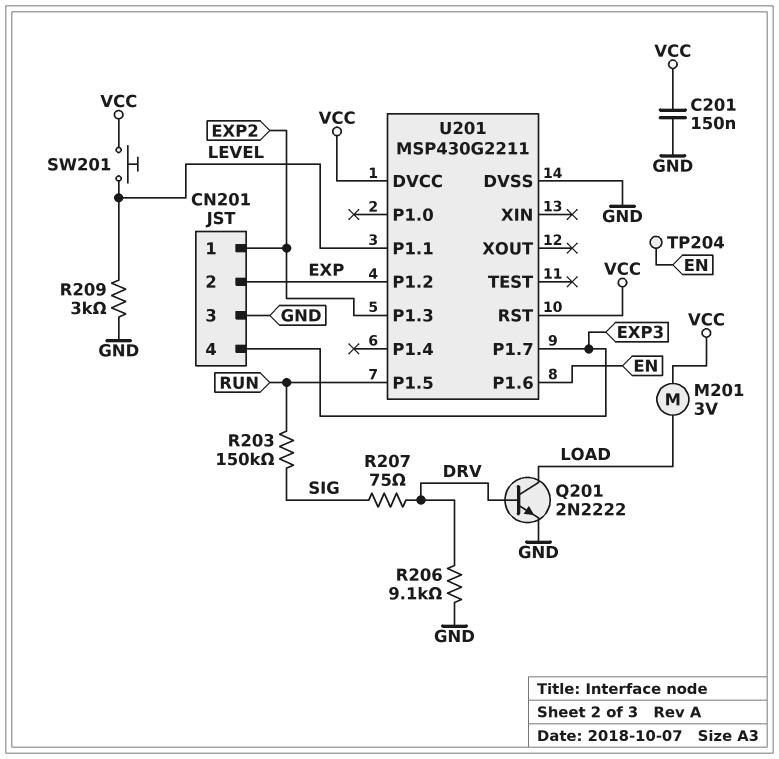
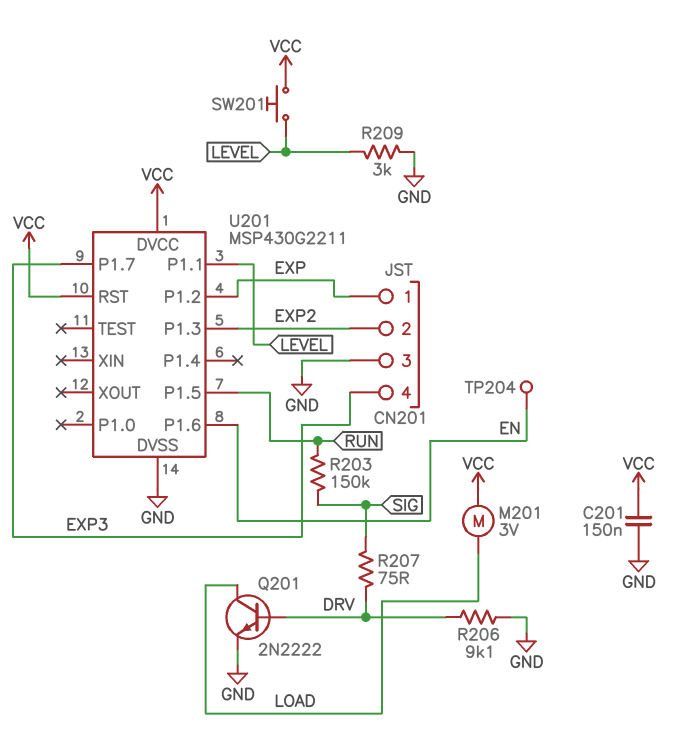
CN201 pin 1: EXP2 -> EXP
CN201 pin 2: EXP -> EXP2

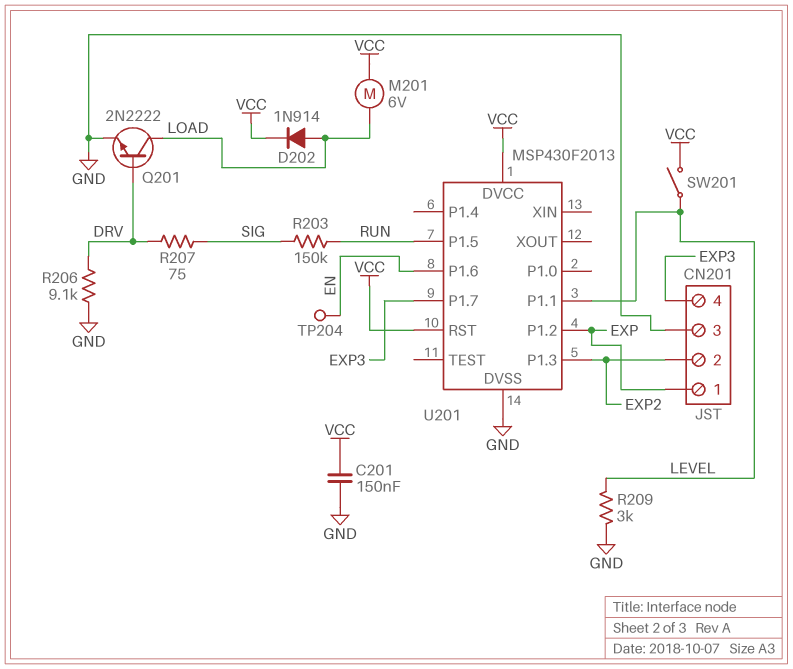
D202: none -> diode 1N914 (A LOAD, K VCC)
M201: motor 3V (LOAD, VCC) -> motor 6V (LOAD, VCC)
SW201: button (LEVEL, VCC) -> switch (LEVEL, VCC)
U201: MSP430G2211 -> MSP430F2013

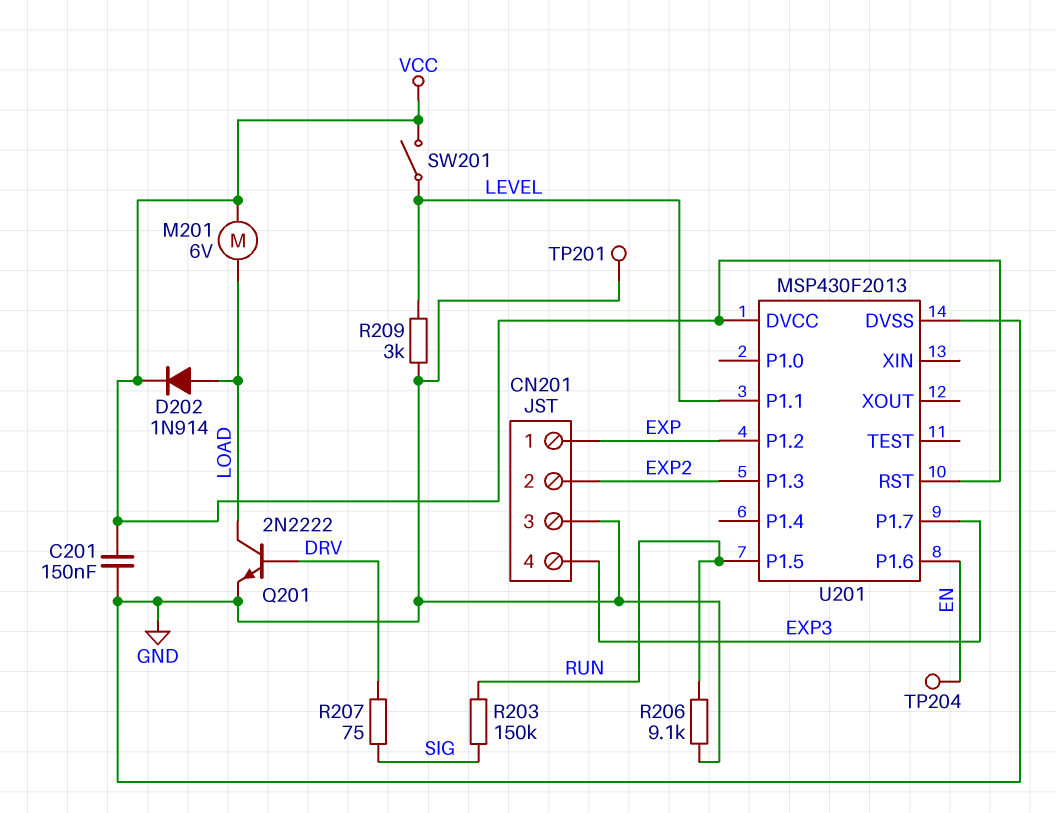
R206: 9.1k (DRV, GND) -> 9.1k (GND, RUN)
TP201: none -> test point (GND)

